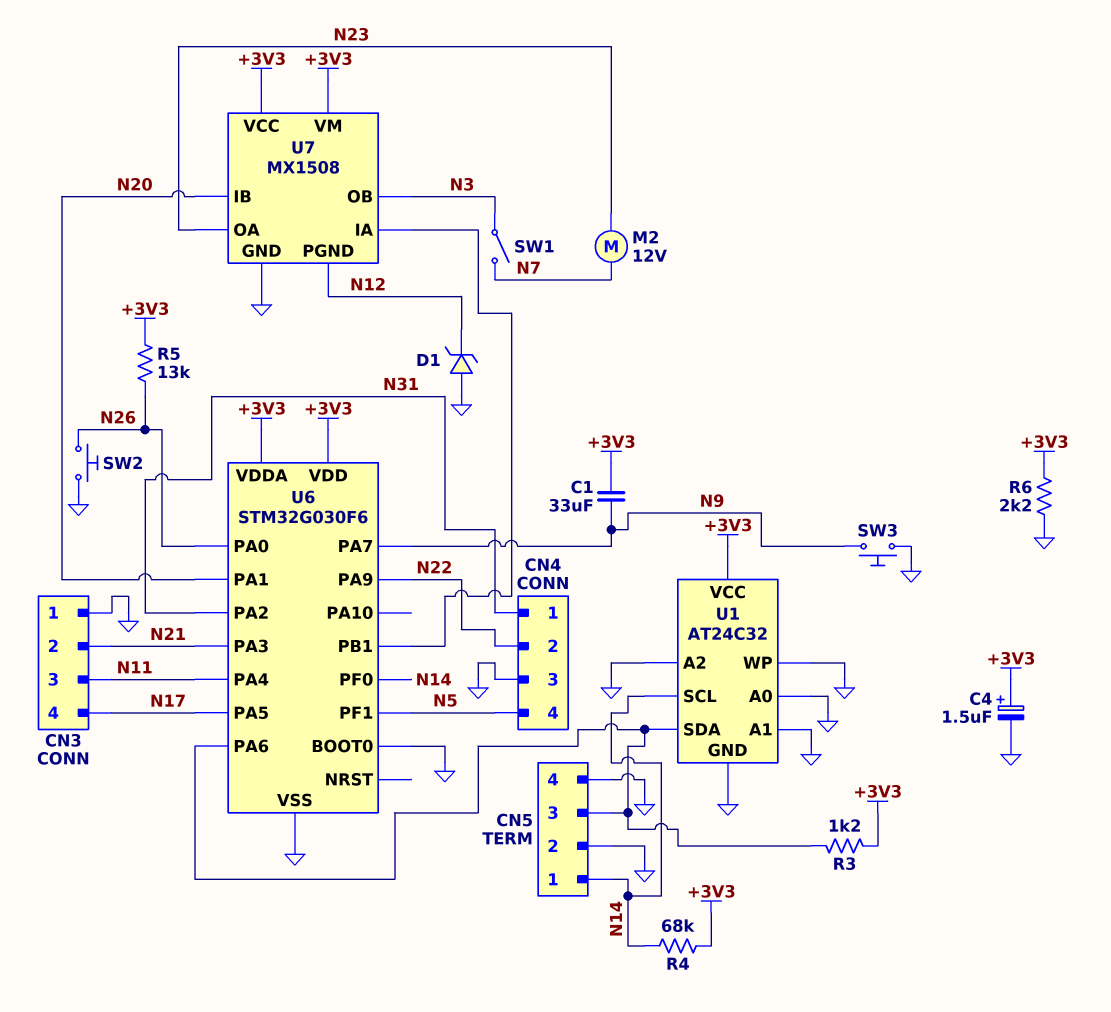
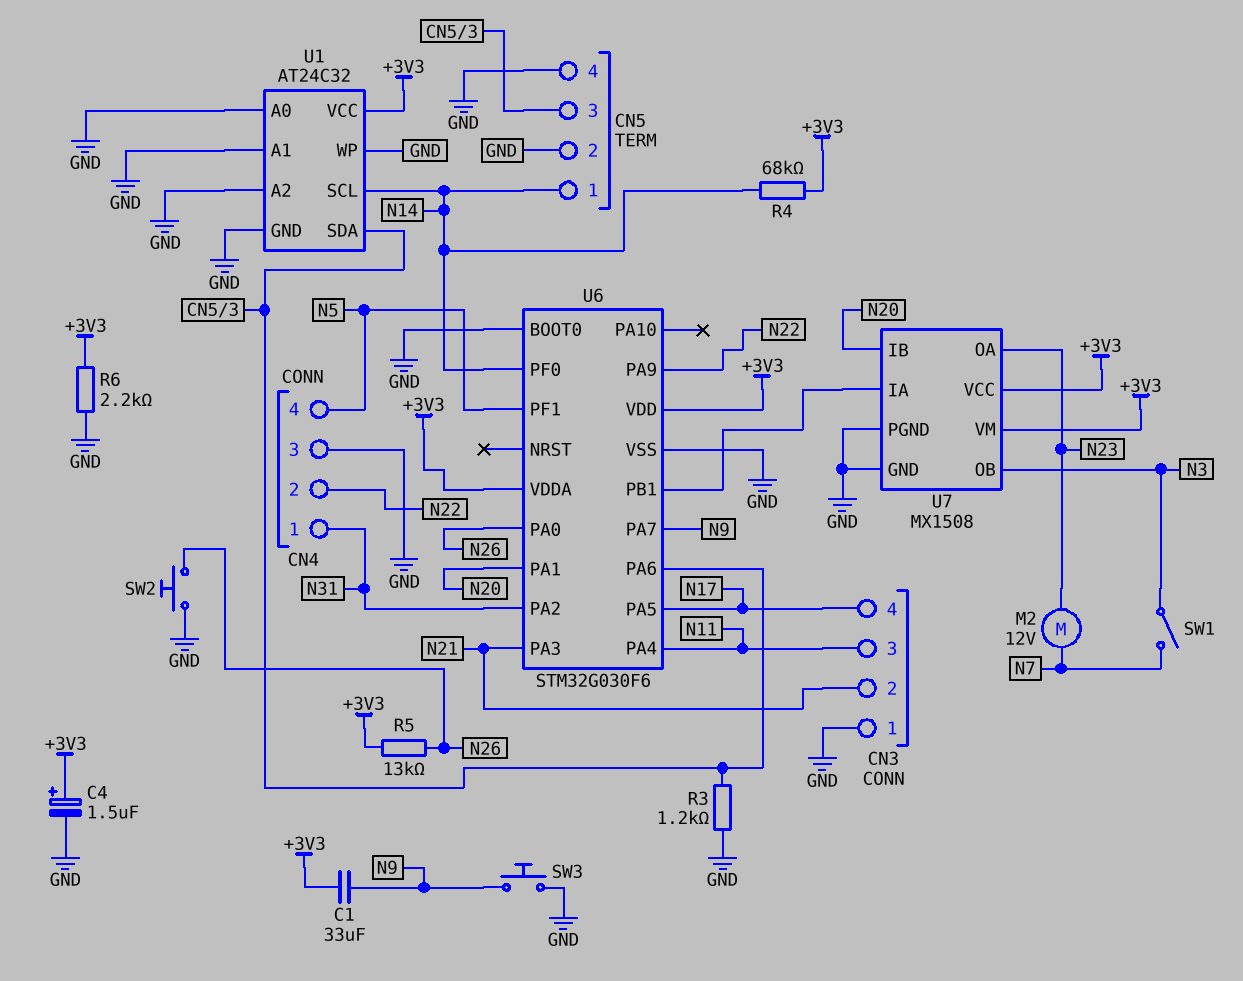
D1: zener (A GND, K N12) -> none
R3: 1.2k (+3V3, CN5/3) -> 1.2k (CN5/3, GND)
U7 pin PGND: N12 -> GND

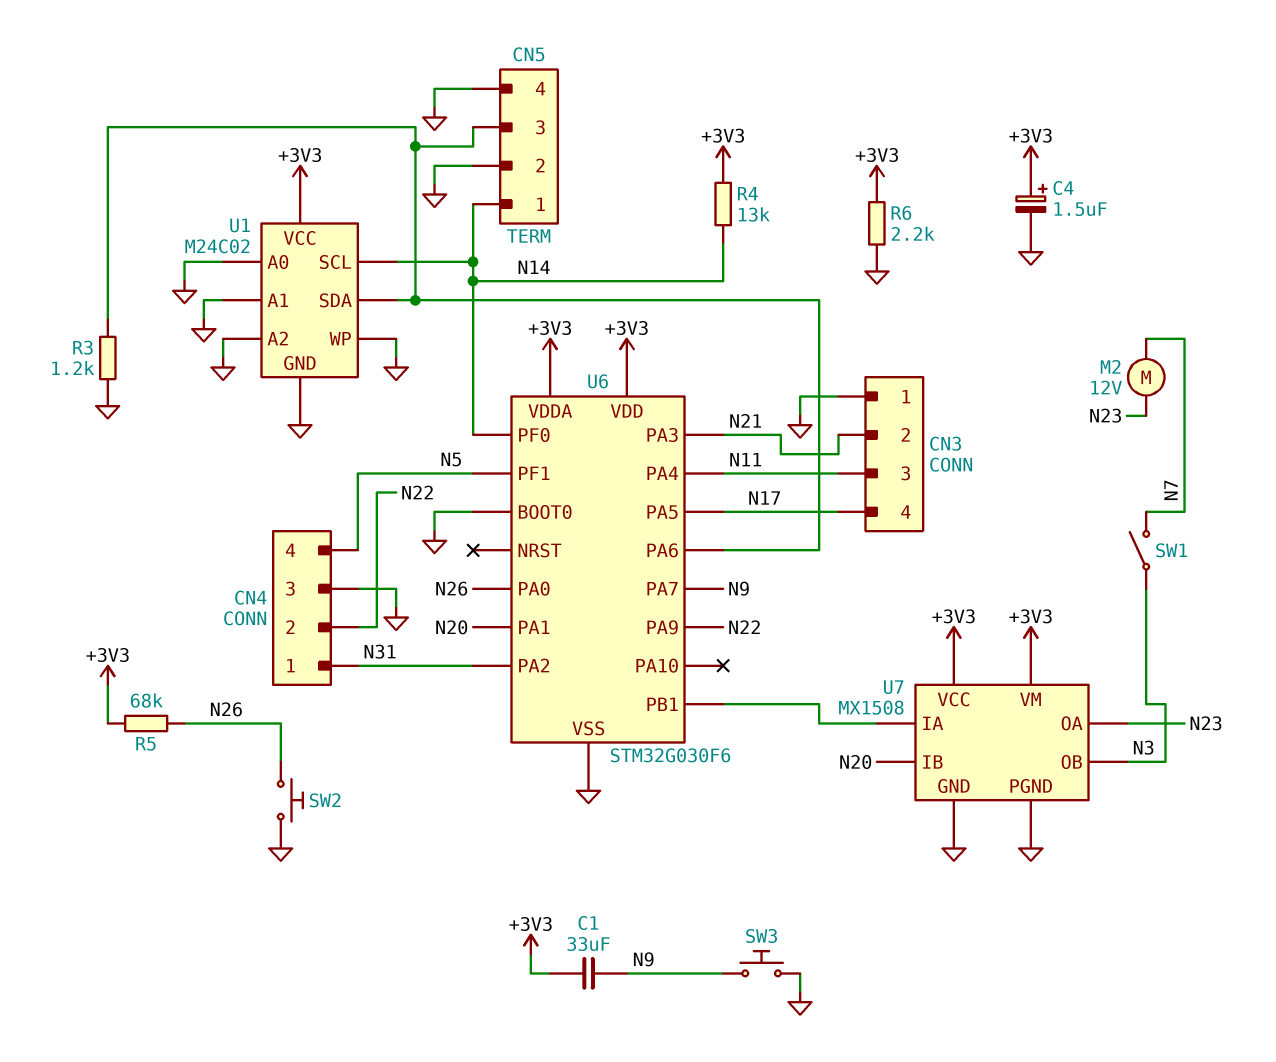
R4: 68k (+3V3, N14) -> 13k (+3V3, N14)
R5: 13k (+3V3, N26) -> 68k (+3V3, N26)
U1: AT24C32 -> M24C02

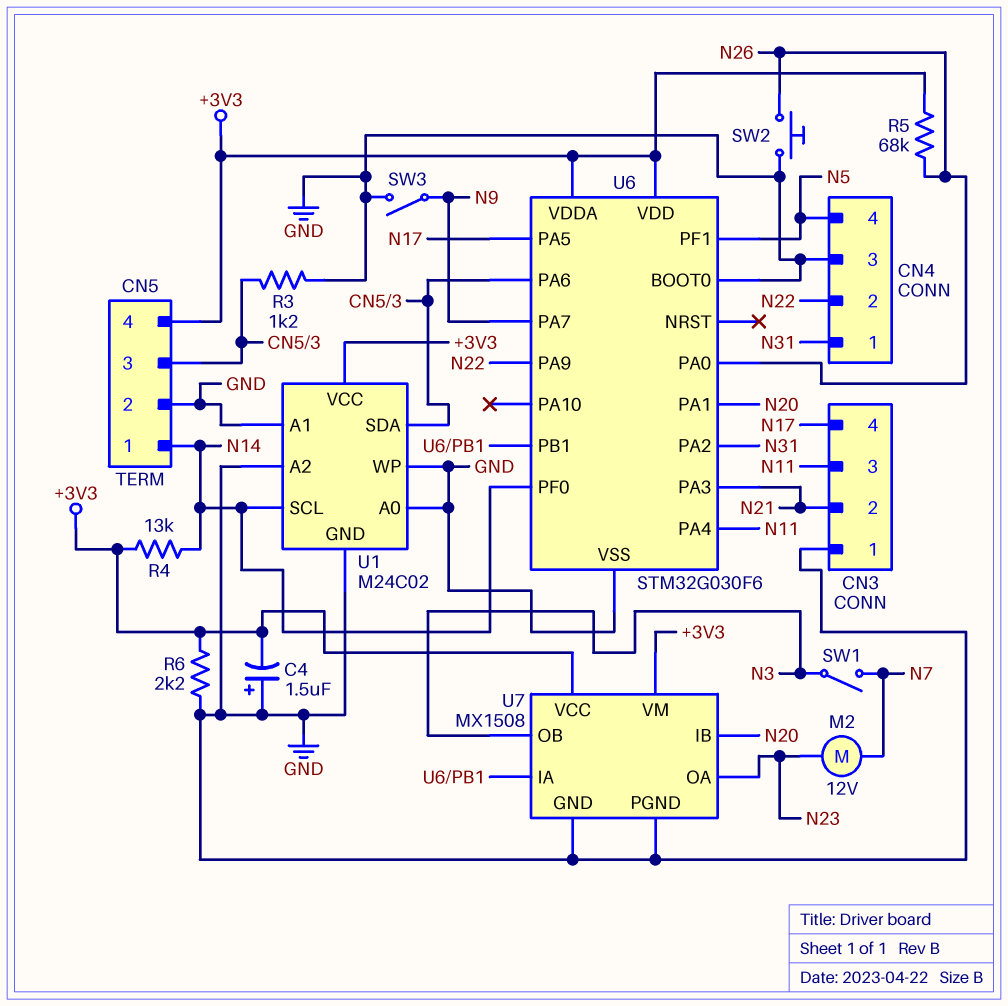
C1: 33uF (+3V3, N9) -> none
C4: 1.5uF (plus +3V3, minus GND) -> 1.5uF (plus GND, minus +3V3)
CN5 pin 4: GND -> +3V3
SW3: button (GND, N9) -> switch (GND, N9)

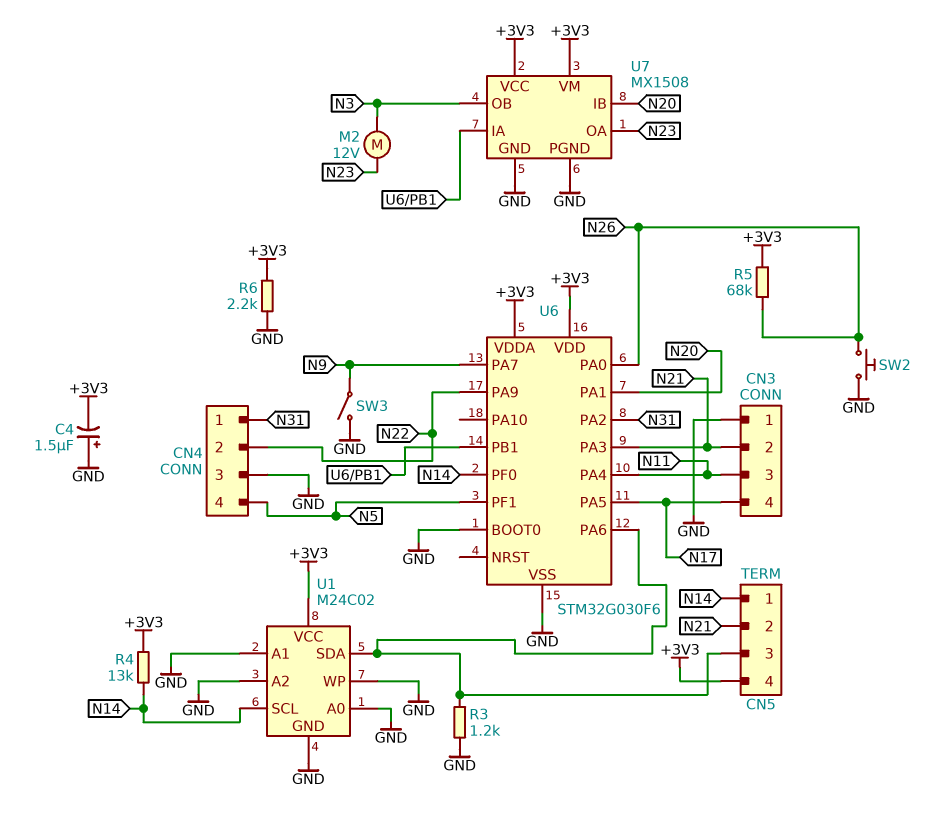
CN5 pin 2: GND -> N21
M2: motor 12V (N7, N23) -> motor 12V (N3, N23)
SW1: switch (N3, N7) -> none

